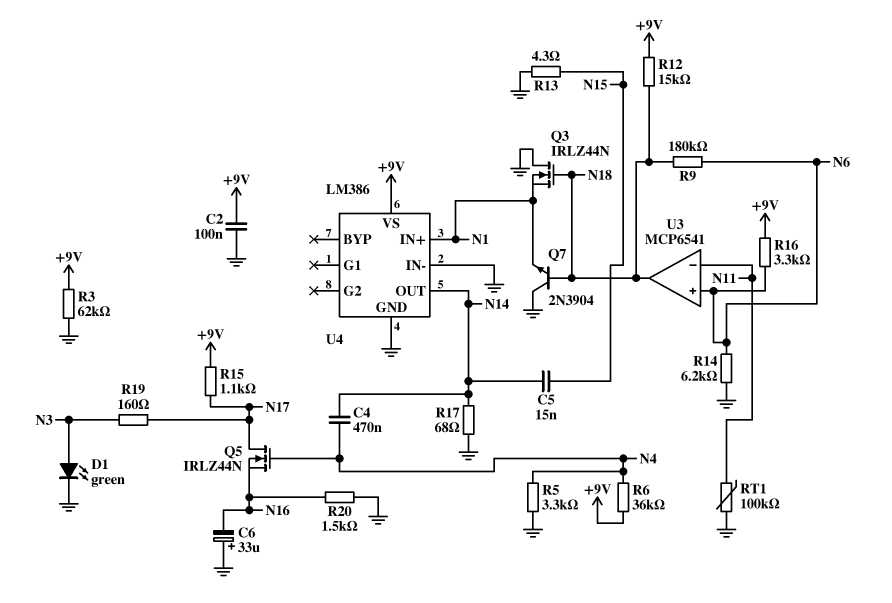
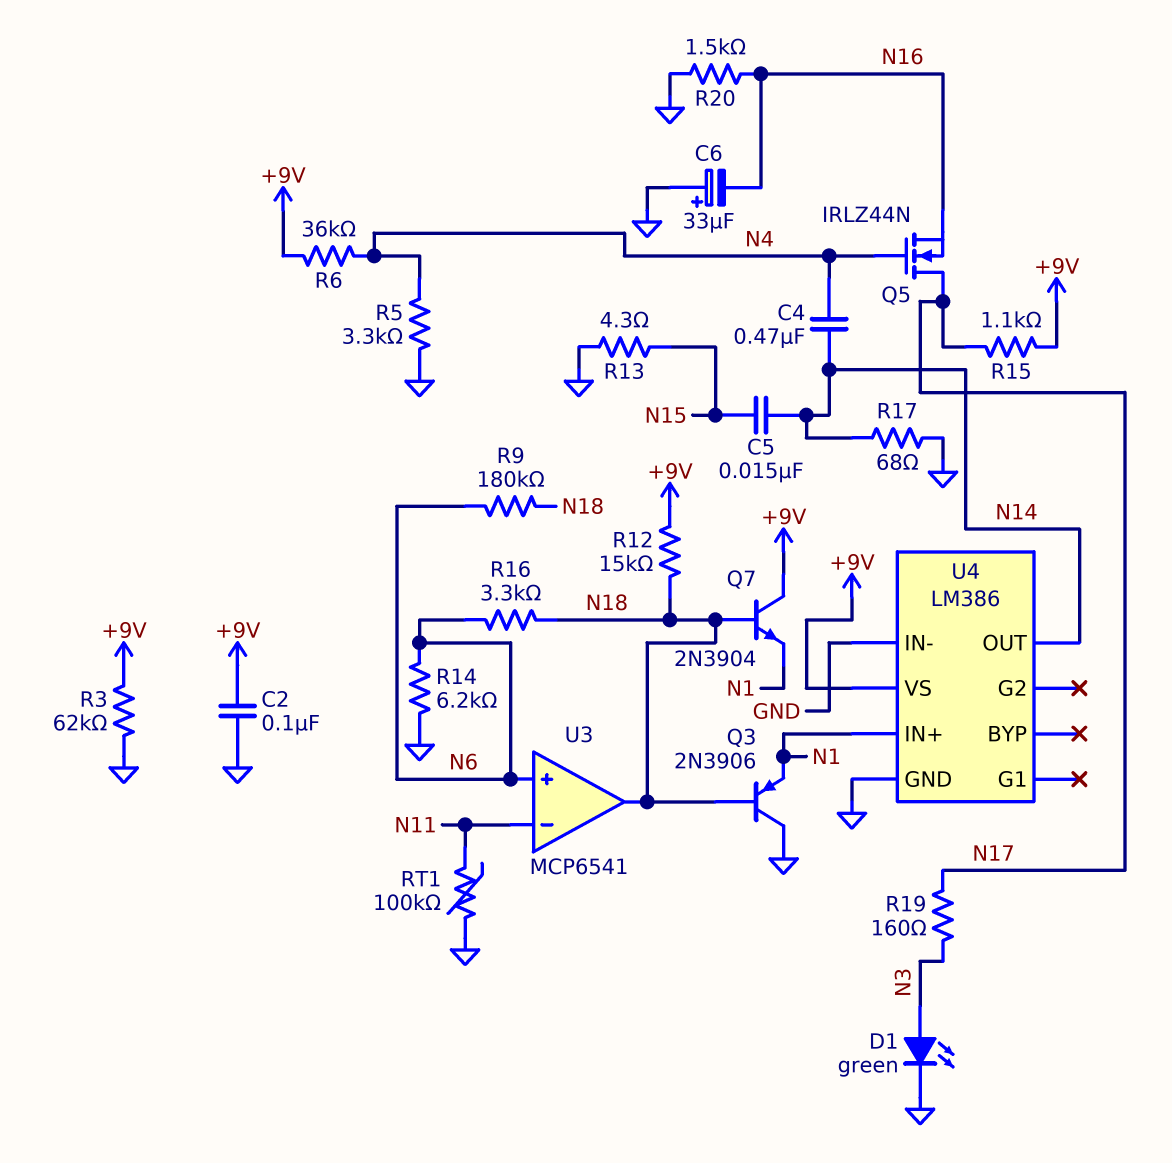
Q3: NMOS IRLZ44N (G N18, D GND, S N1) -> PNP 2N3906 (B N18, C GND, E N1)
Q7: NPN 2N3904 (B N18, C GND, E N1) -> NPN 2N3904 (B N18, C +9V, E N1)
R16: 3.3k (+9V, N6) -> 3.3k (N6, N18)

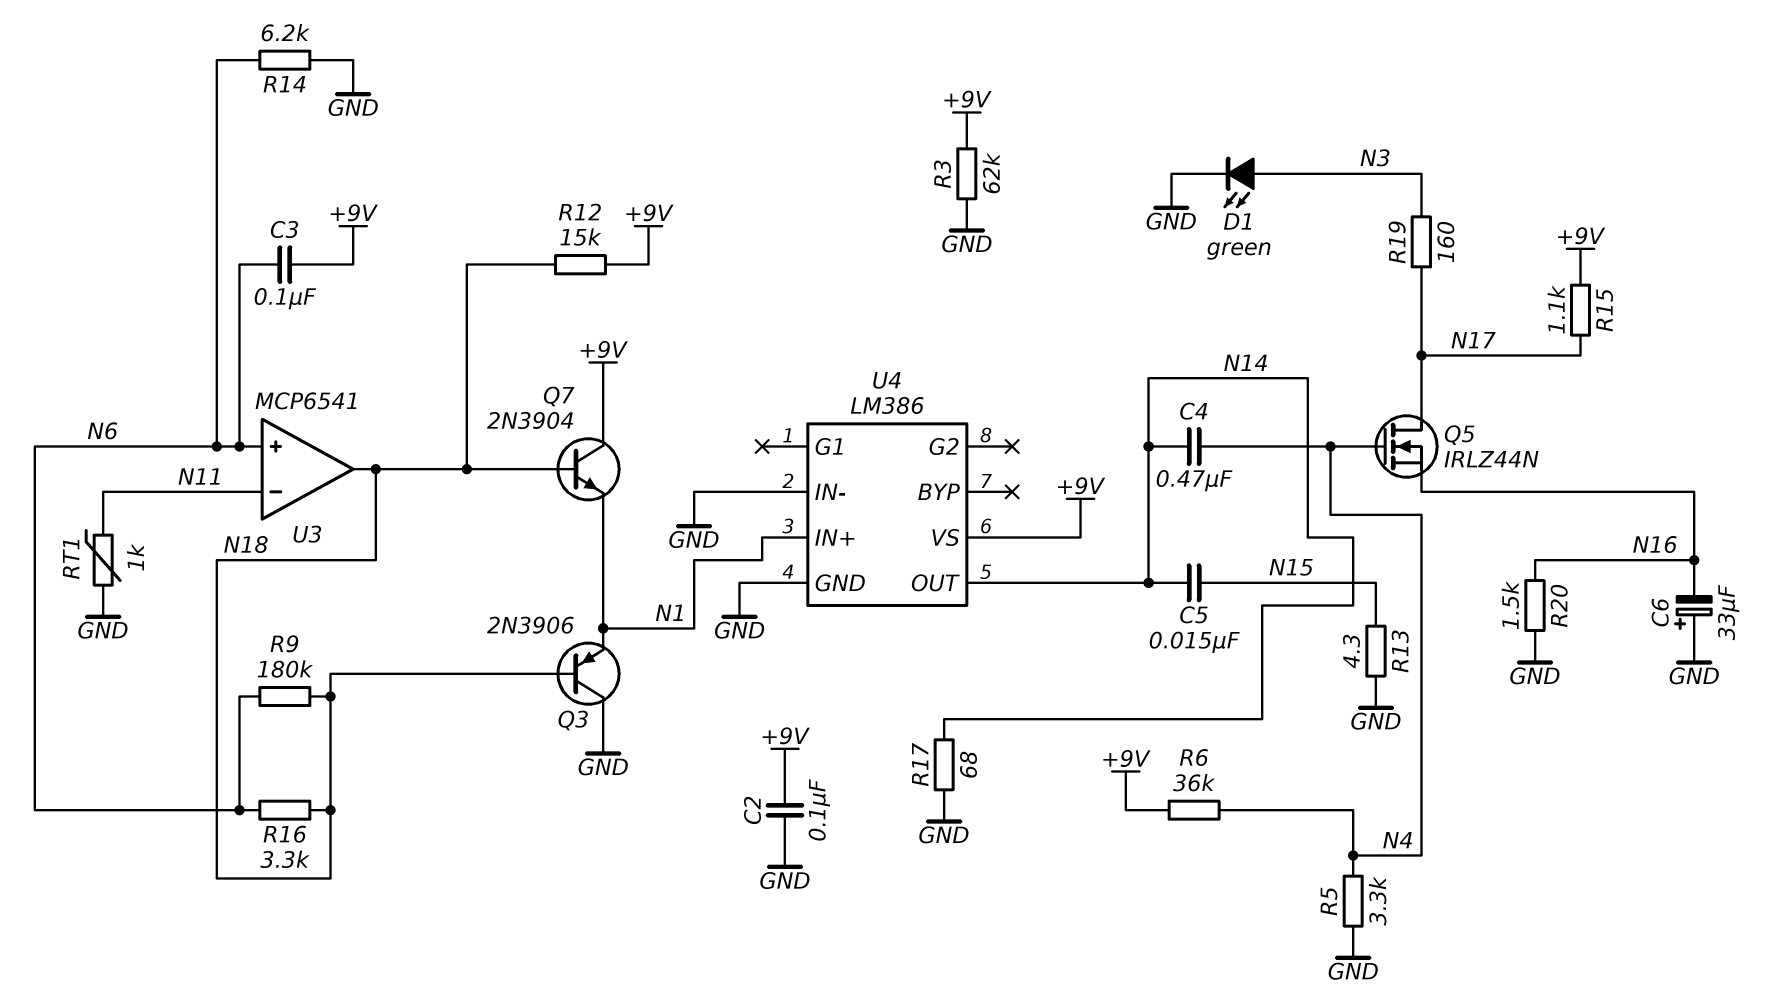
C3: none -> 100nF (+9V, N6)
RT1: 100k (GND, N11) -> 1k (GND, N11)

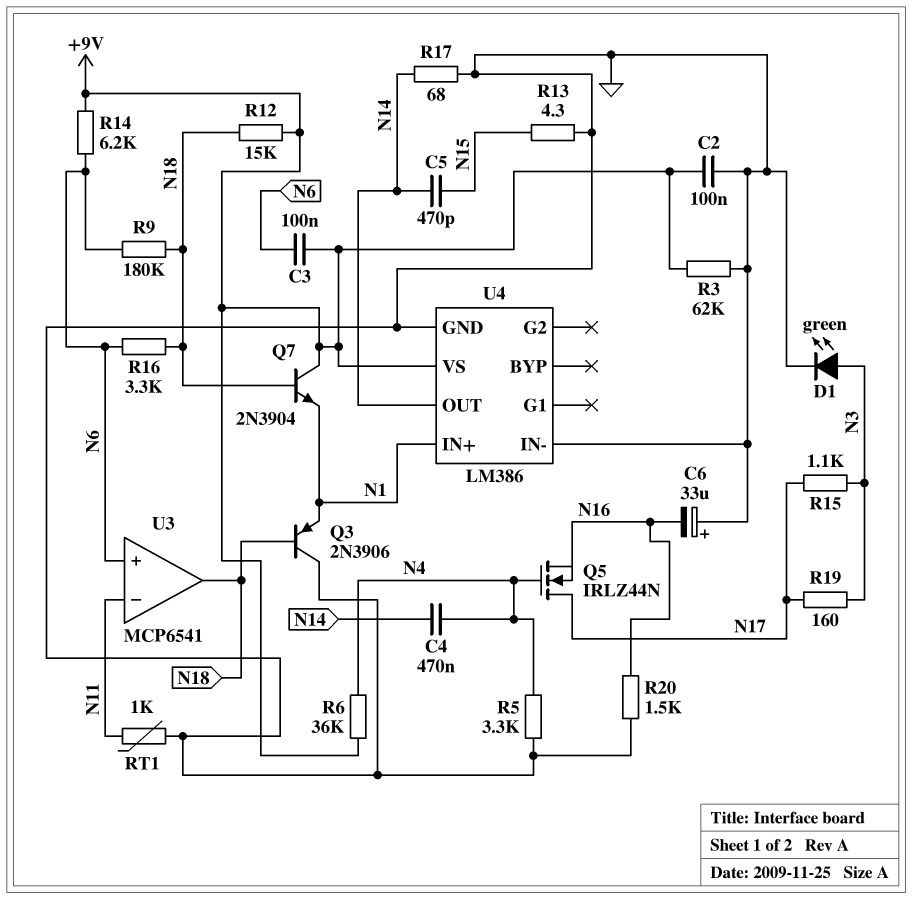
C5: 15nF (N14, N15) -> 470pF (N14, N15)
R14: 6.2k (GND, N6) -> 6.2k (+9V, N6)
R15: 1.1k (+9V, N17) -> 1.1k (N3, N17)

